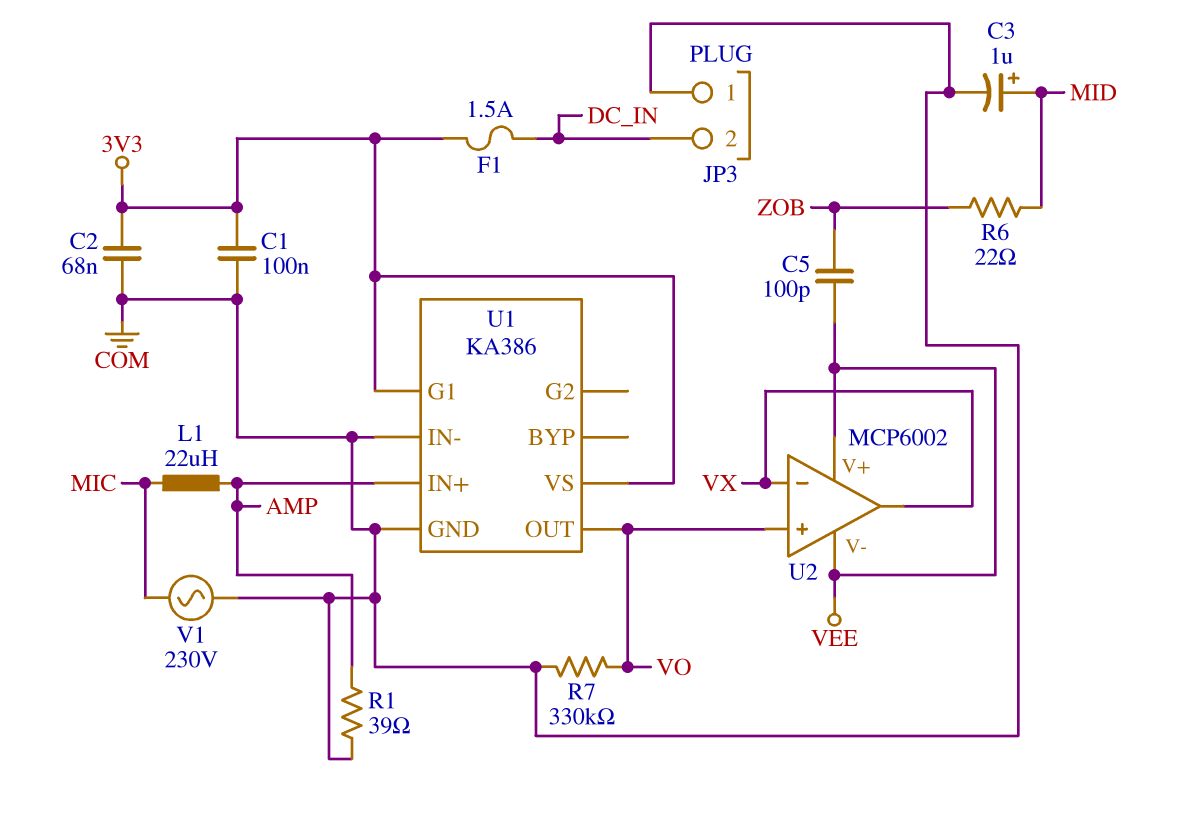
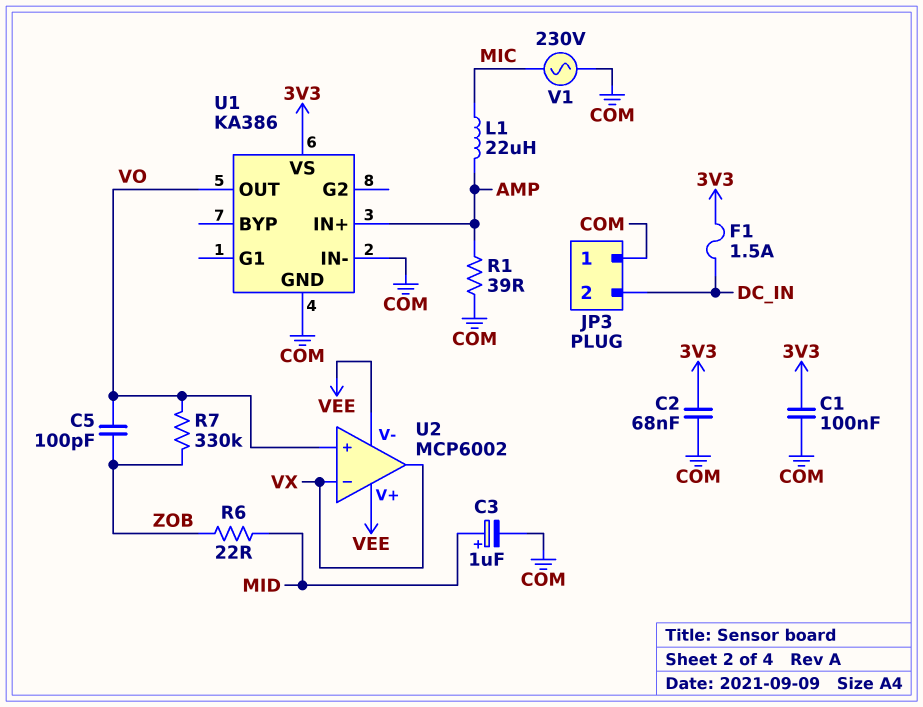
C5: 100pF (VEE, ZOB) -> 100pF (VO, ZOB)
R7: 330k (COM, VO) -> 330k (VO, ZOB)
U1 pin G1: 3V3 -> none

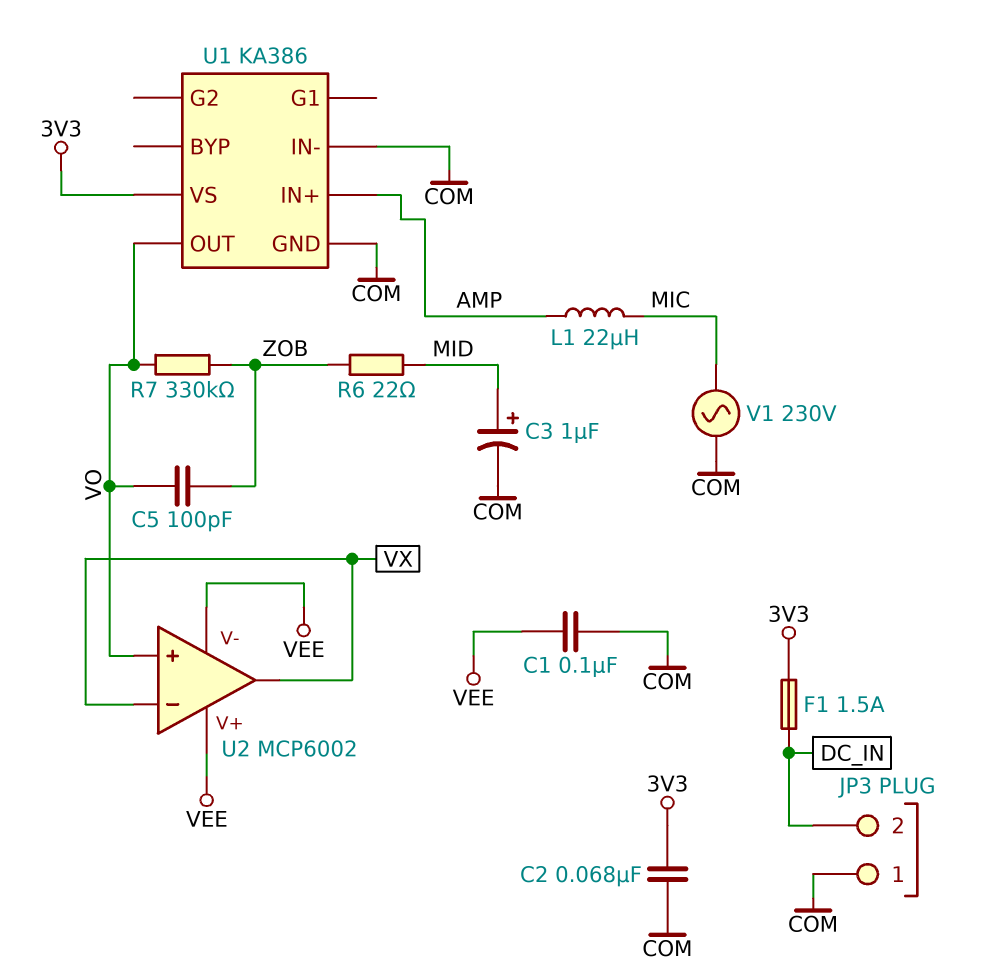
C1: 100nF (3V3, COM) -> 100nF (COM, VEE)
R1: 39 (AMP, COM) -> none

